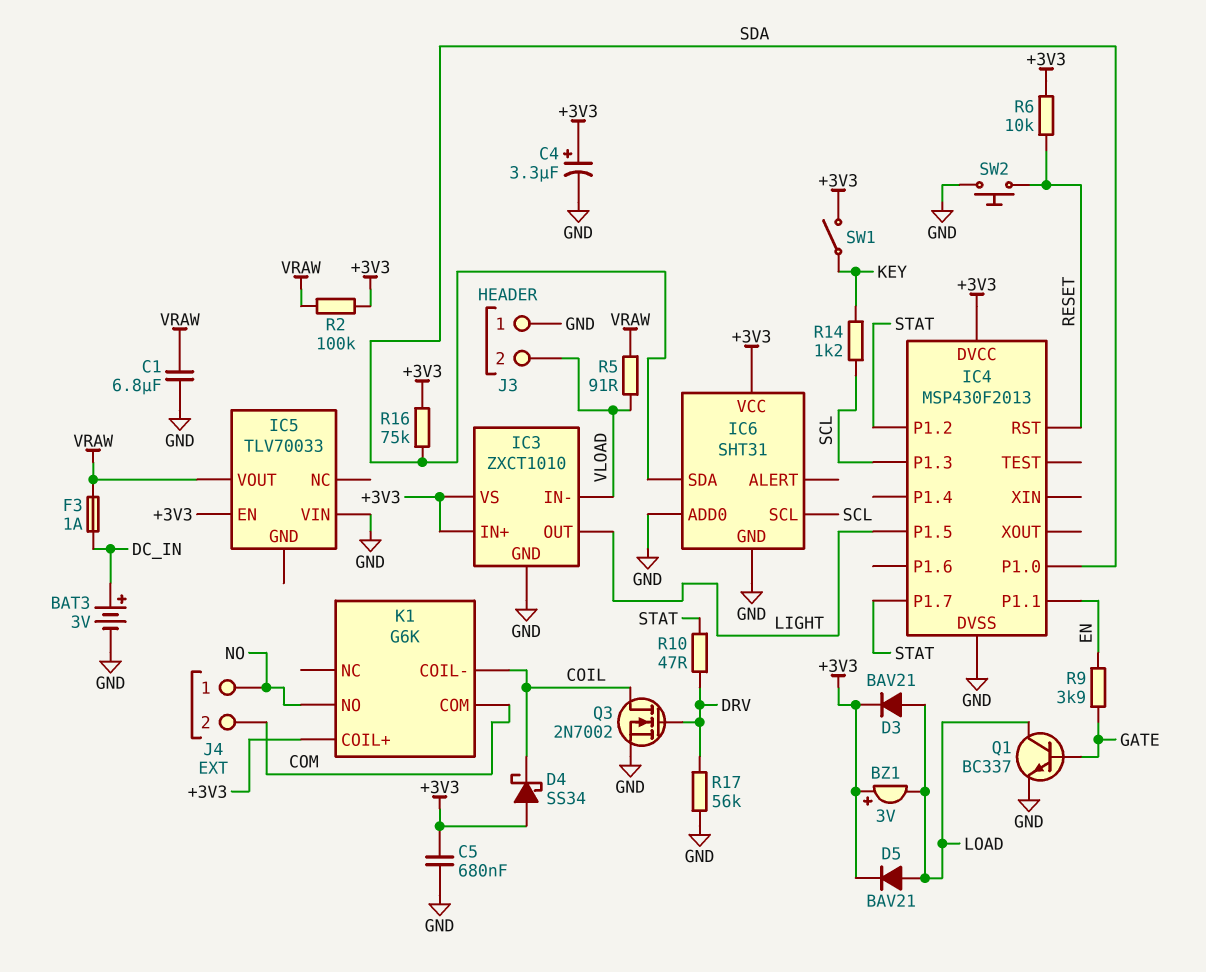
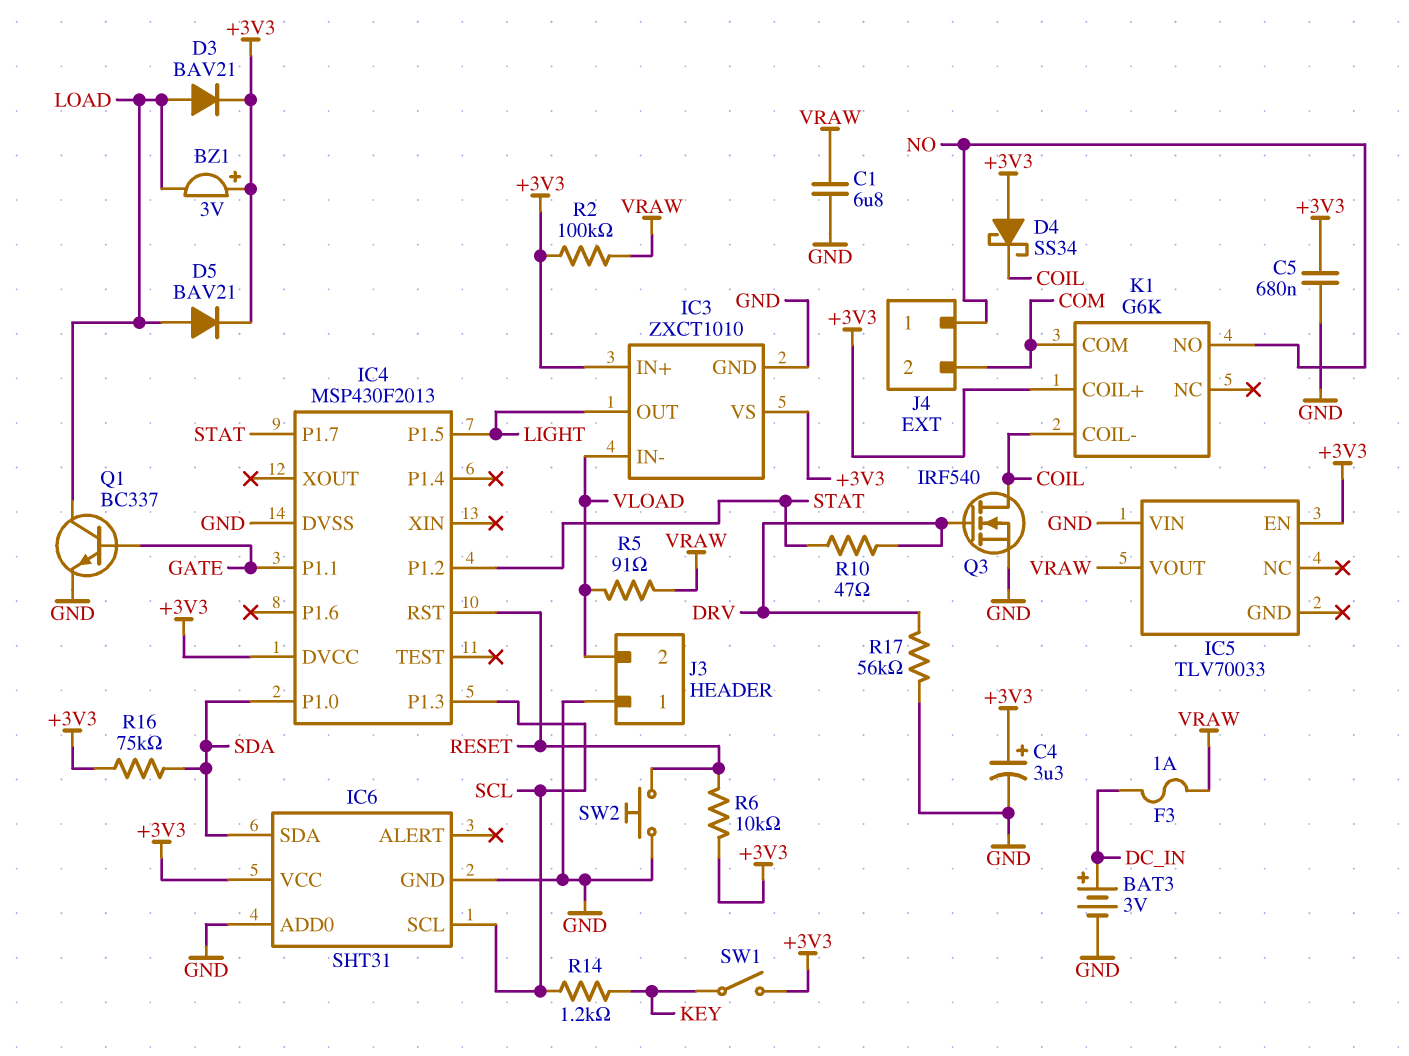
IC4 pin P1.1: EN -> GATE
Q3: NMOS 2N7002 (G DRV, D COIL, S GND) -> NMOS IRF540 (G DRV, D COIL, S GND)
R9: 3.9k (EN, GATE) -> none

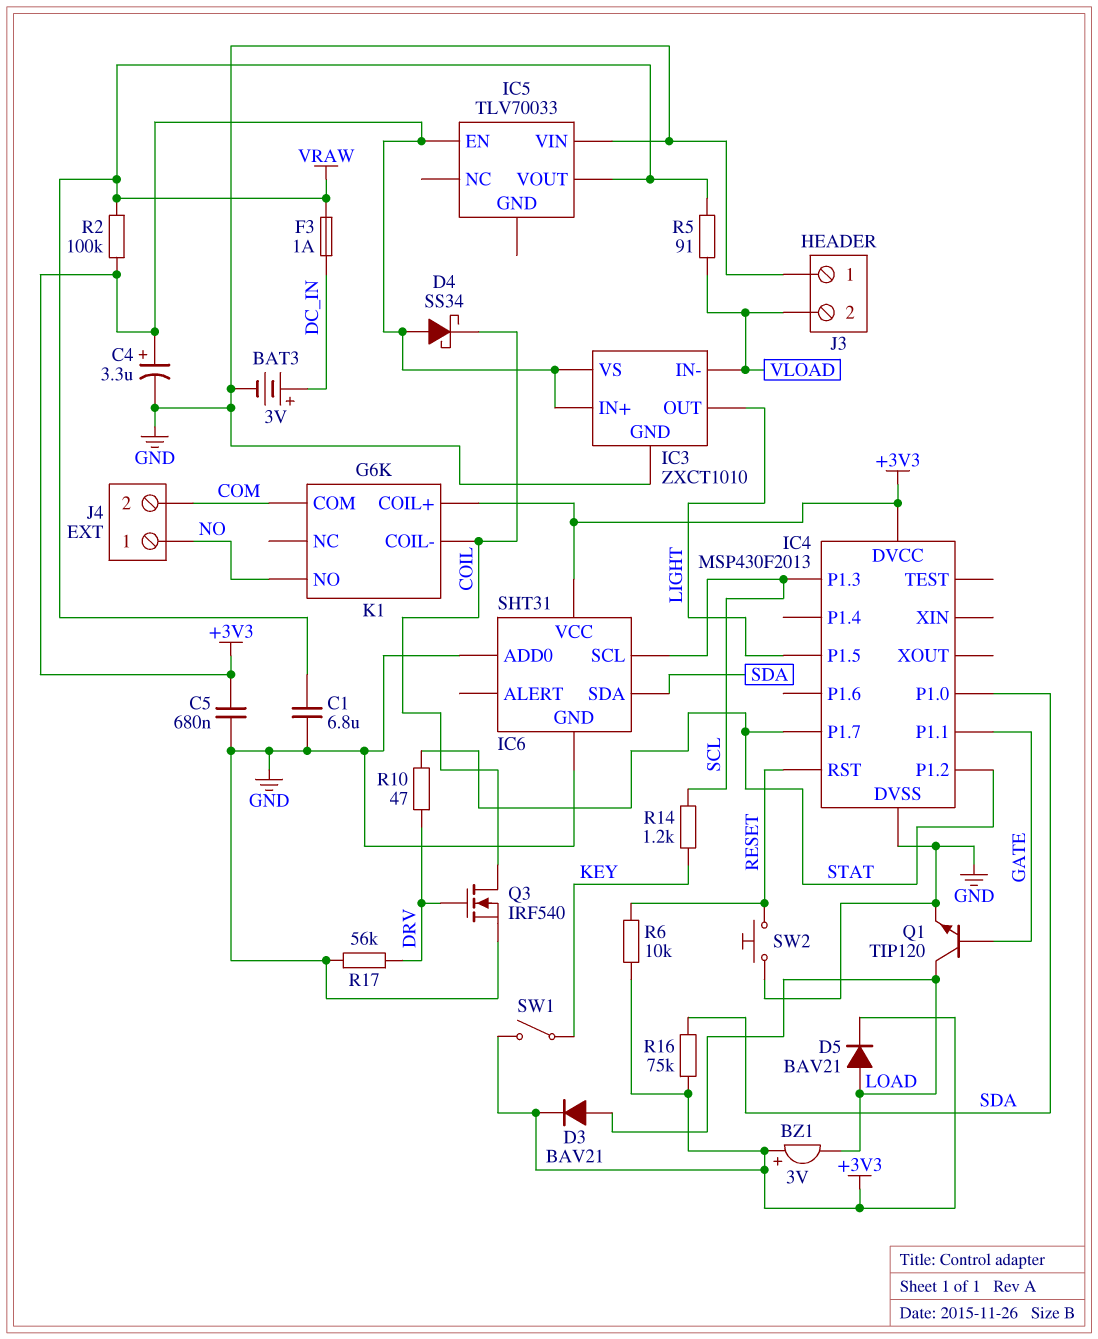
Q1: NPN BC337 (B GATE, C LOAD, E GND) -> NPN TIP120 (B GATE, C LOAD, E GND)

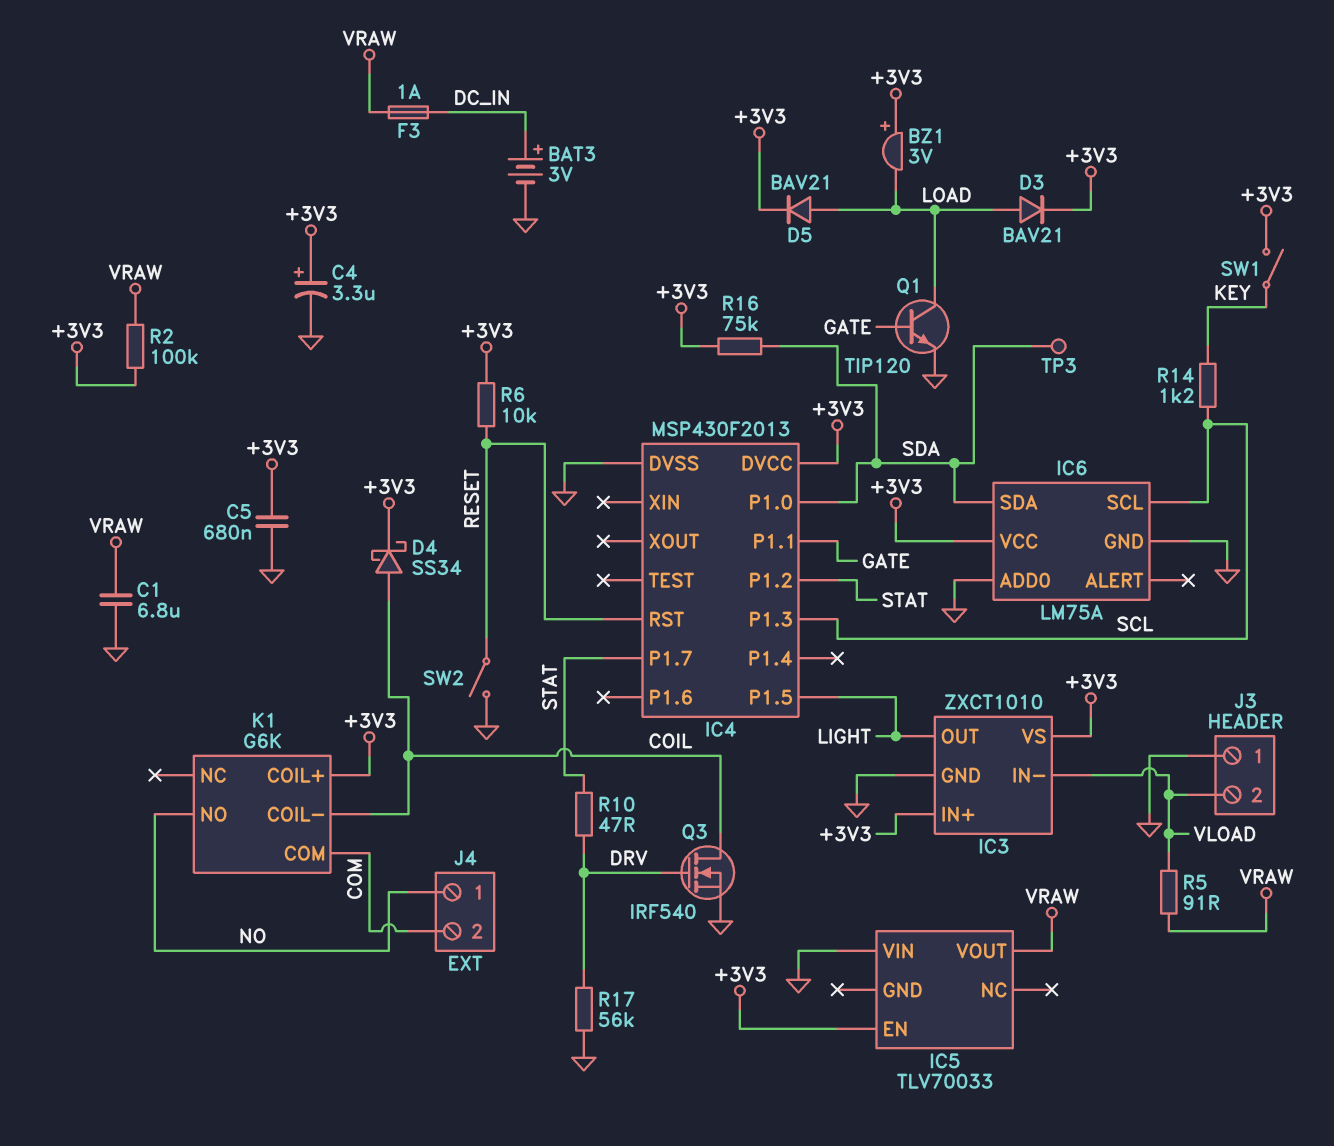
D4: schottky SS34 (A +3V3, K COIL) -> schottky SS34 (A COIL, K +3V3)
IC6: SHT31 -> LM75A
SW2: button (GND, RESET) -> switch (GND, RESET)
TP3: none -> test point (SDA)

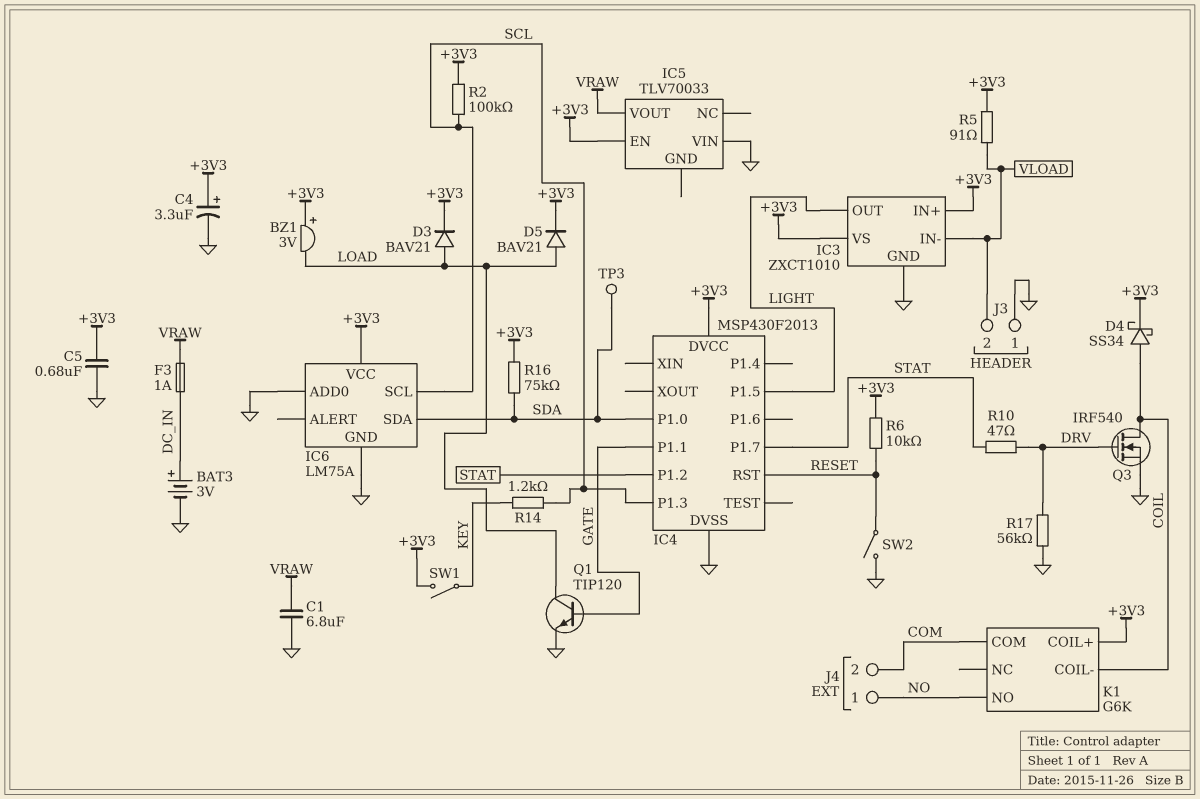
R2: 100k (+3V3, VRAW) -> 100k (+3V3, SCL)
R5: 91 (VLOAD, VRAW) -> 91 (+3V3, VLOAD)

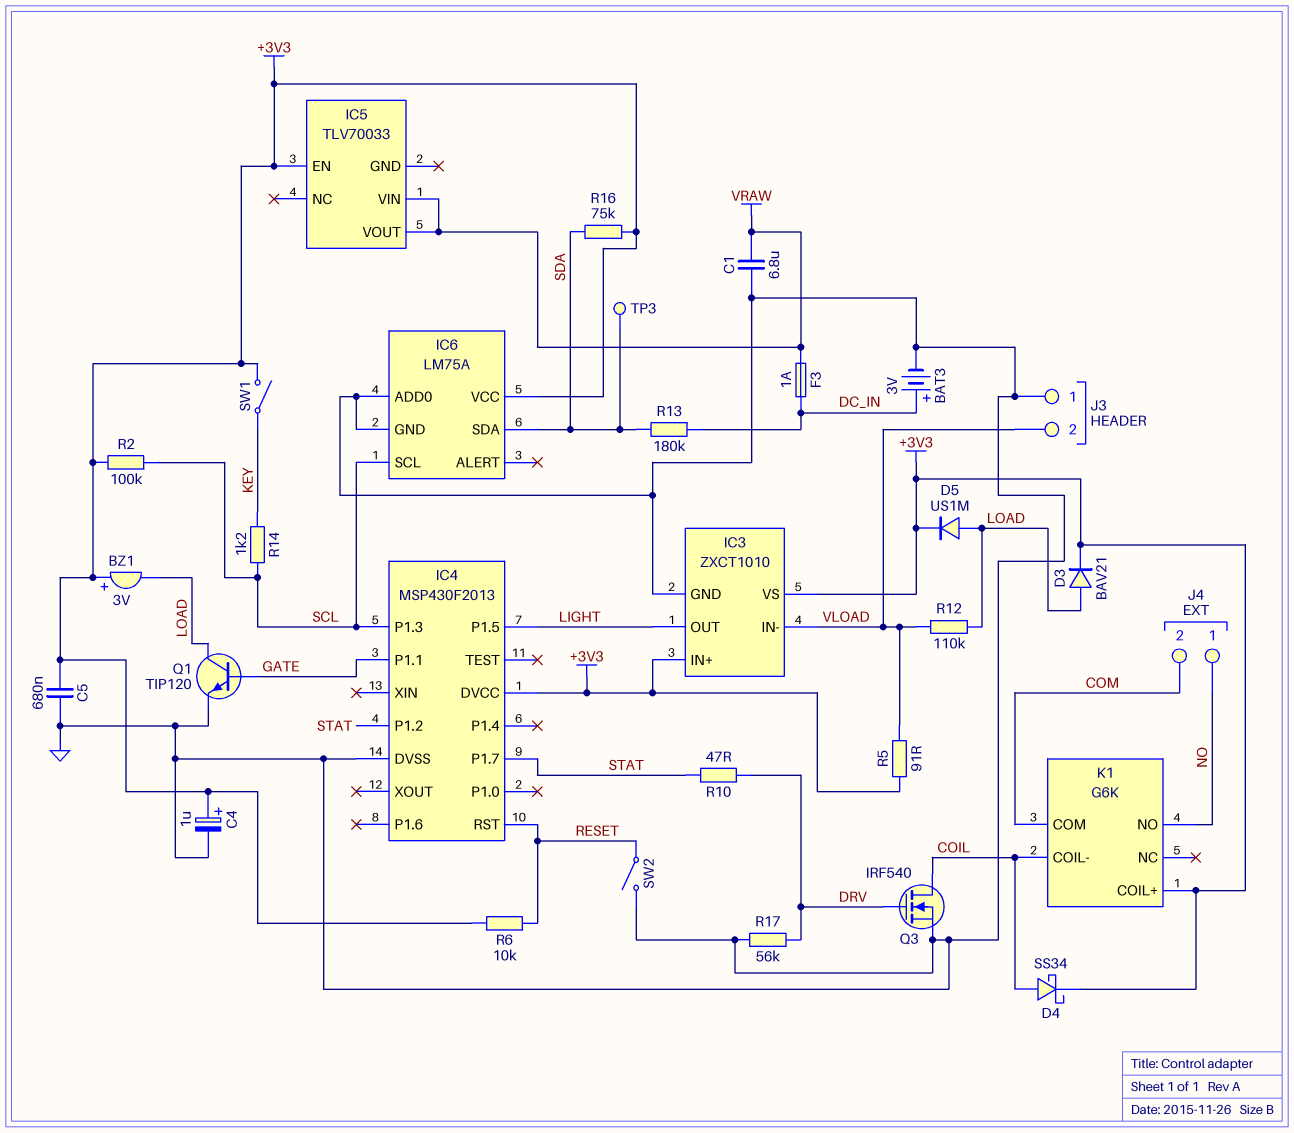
C4: 3.3uF (plus +3V3, minus GND) -> 1uF (plus +3V3, minus GND)
D5: diode BAV21 (A LOAD, K +3V3) -> diode US1M (A LOAD, K +3V3)
IC4 pin P1.0: SDA -> none
IC5 pin VIN: GND -> VRAW
R12: none -> 110k (LOAD, VLOAD)
R13: none -> 180k (DC_IN, SDA)

